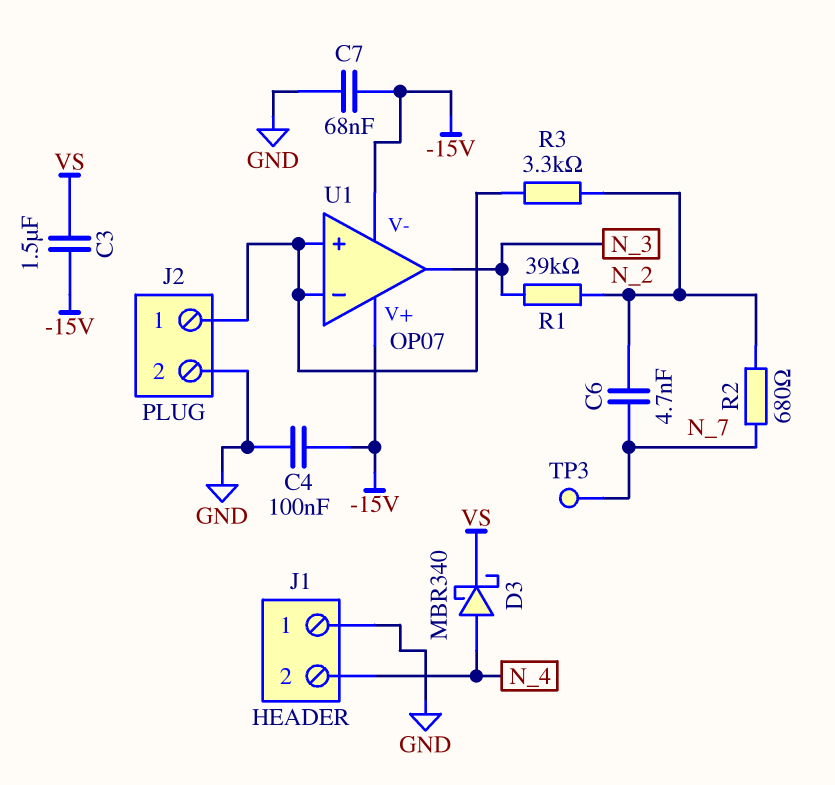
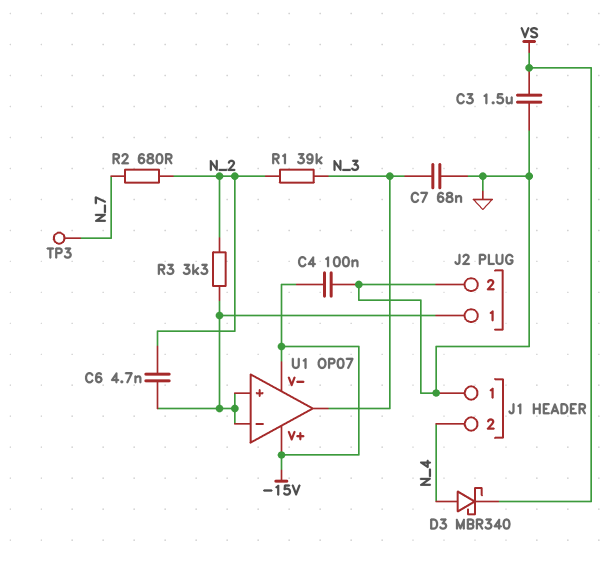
C3: 1.5uF (-15V, VS) -> 1.5uF (GND, VS)
C6: 4.7nF (N_2, N_7) -> 4.7nF (J2/1, N_2)
C7: 68nF (-15V, GND) -> 68nF (GND, N_3)

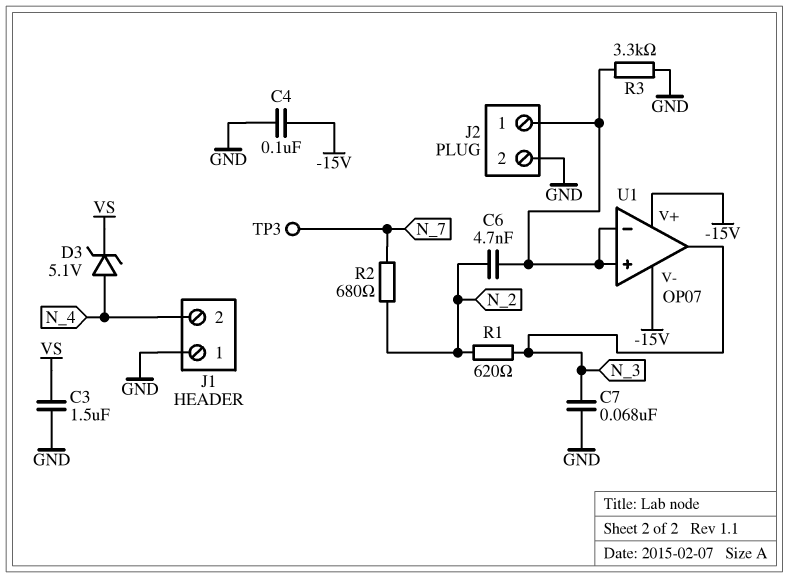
D3: schottky MBR340 (A N_4, K VS) -> zener 5.1V (A N_4, K VS)
R1: 39k (N_2, N_3) -> 620 (N_2, N_3)
R3: 3.3k (J2/1, N_2) -> 3.3k (GND, J2/1)

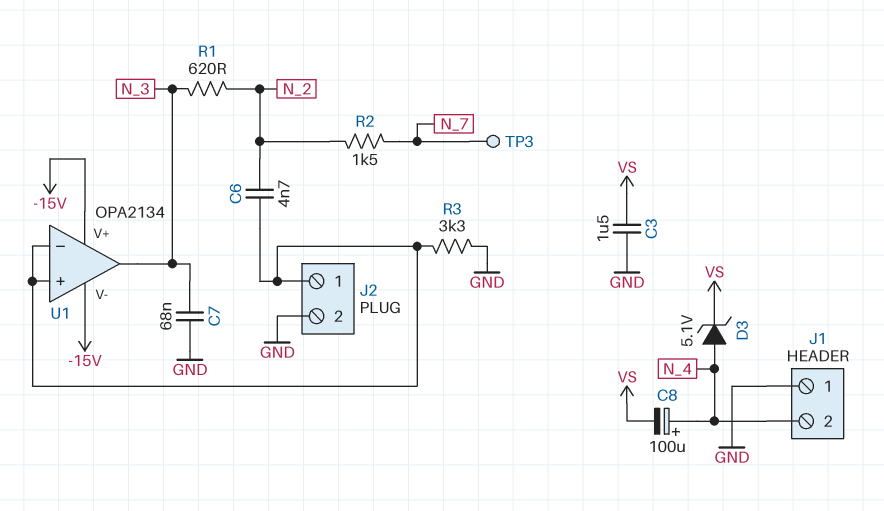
C4: 100nF (-15V, GND) -> none
C8: none -> 100uF (plus N_4, minus VS)
R2: 680 (N_2, N_7) -> 1.5k (N_2, N_7)
U1: OP07 -> OPA2134

